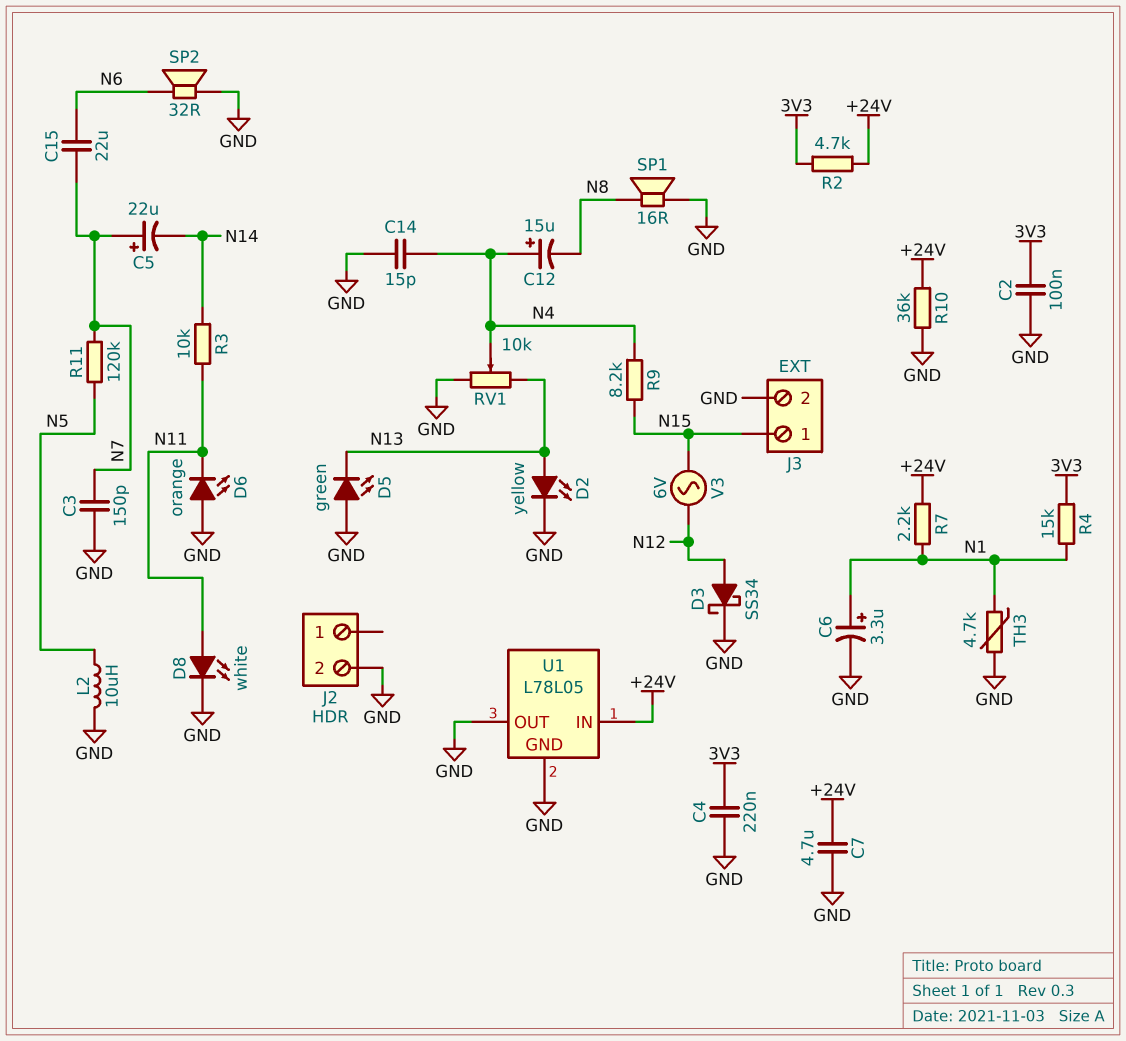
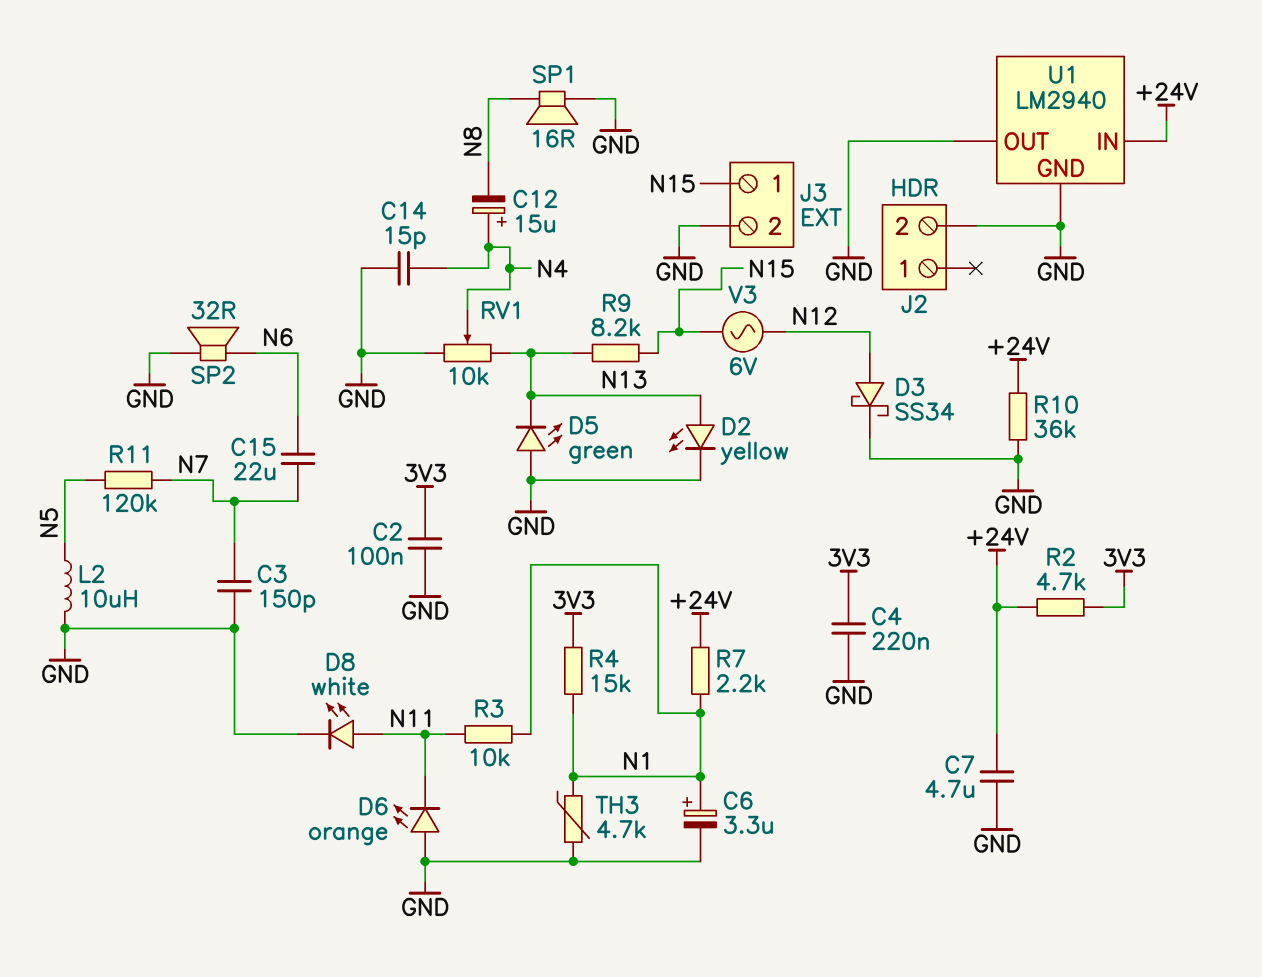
C5: 22uF (plus N7, minus N14) -> none
R3: 10k (N11, N14) -> 10k (N1, N11)
R9: 8.2k (N4, N15) -> 8.2k (N13, N15)
U1: L78L05 -> LM2940

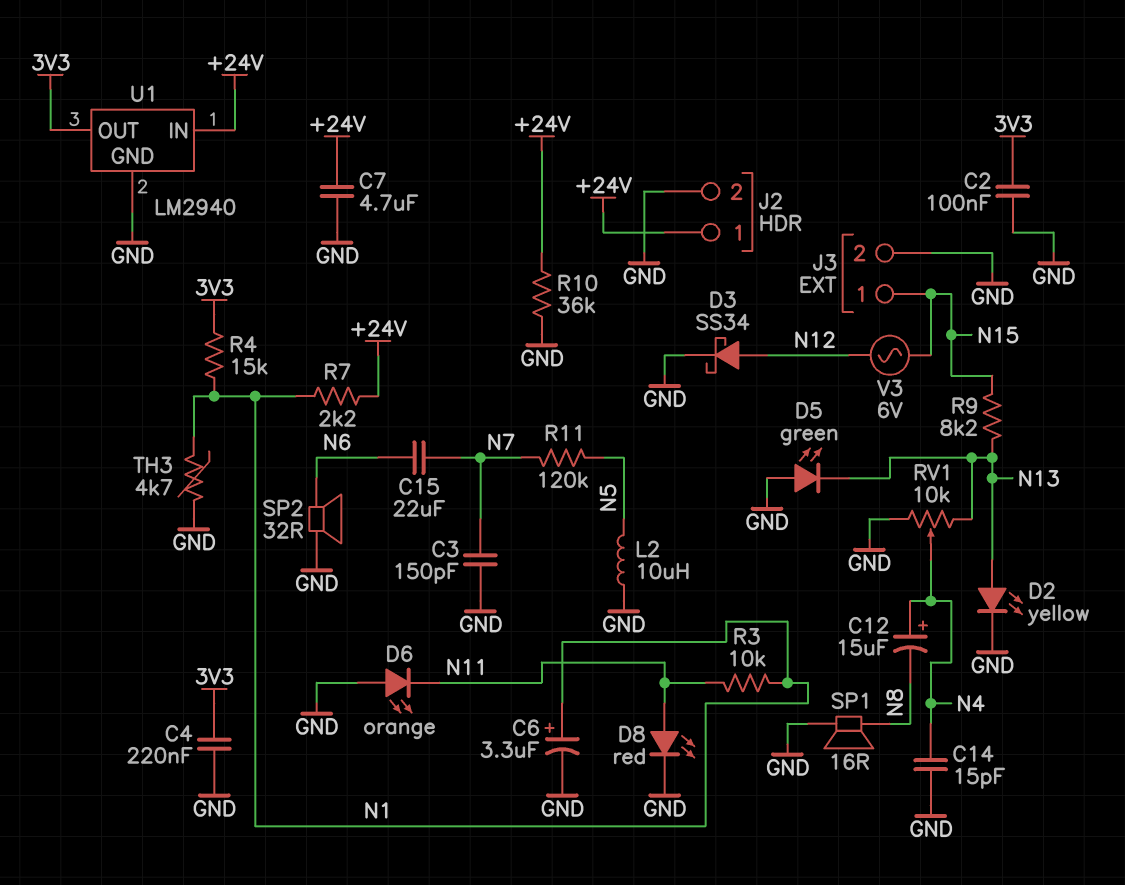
D8: LED white (A N11, K GND) -> LED red (A N11, K GND)
J2 pin 1: none -> +24V
R2: 4.7k (+24V, 3V3) -> none
U1 pin OUT: GND -> 3V3

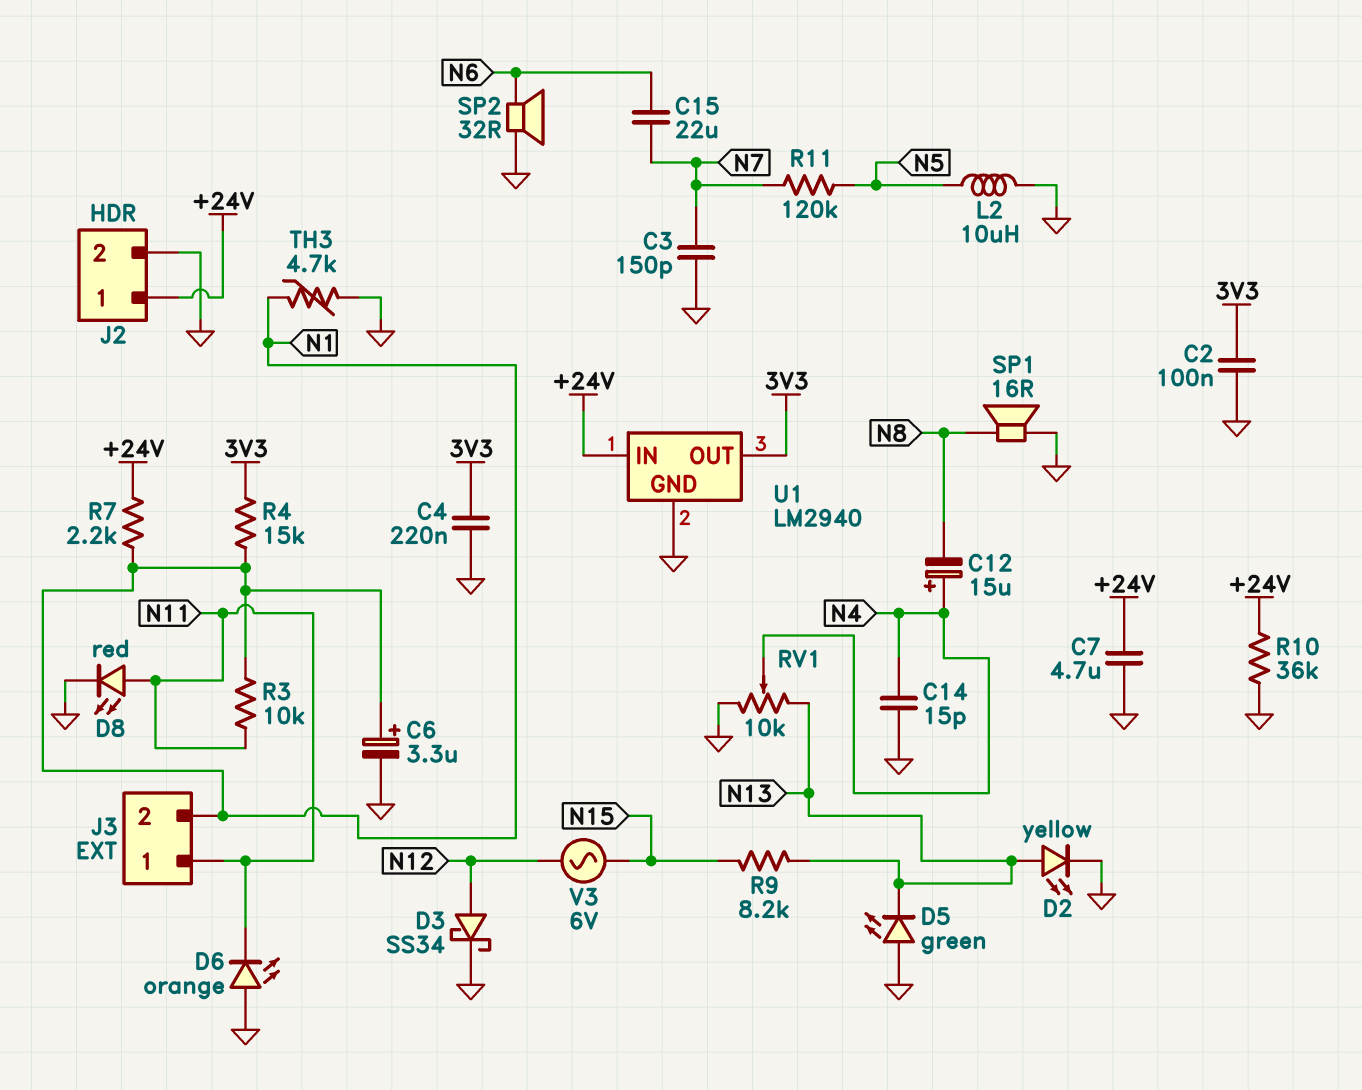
J3 pin 1: N15 -> N11
J3 pin 2: GND -> N1

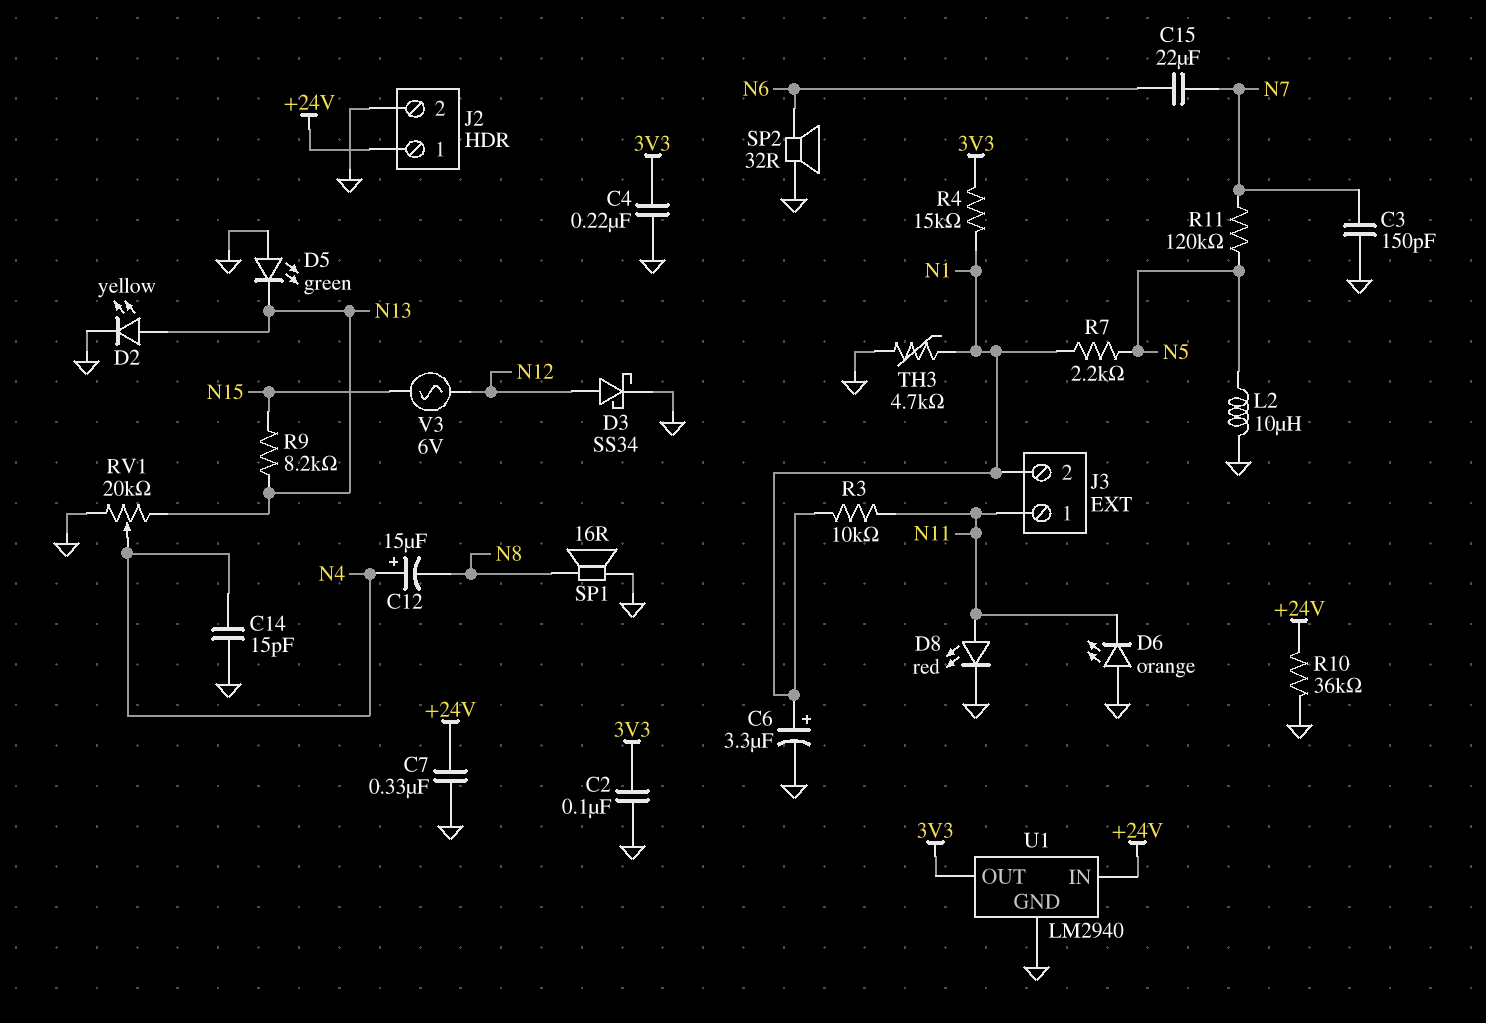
C7: 4.7uF (+24V, GND) -> 330nF (+24V, GND)
R7: 2.2k (+24V, N1) -> 2.2k (N1, N5)
RV1: 10k (GND, N13, wiper N4) -> 20k (GND, N13, wiper N4)

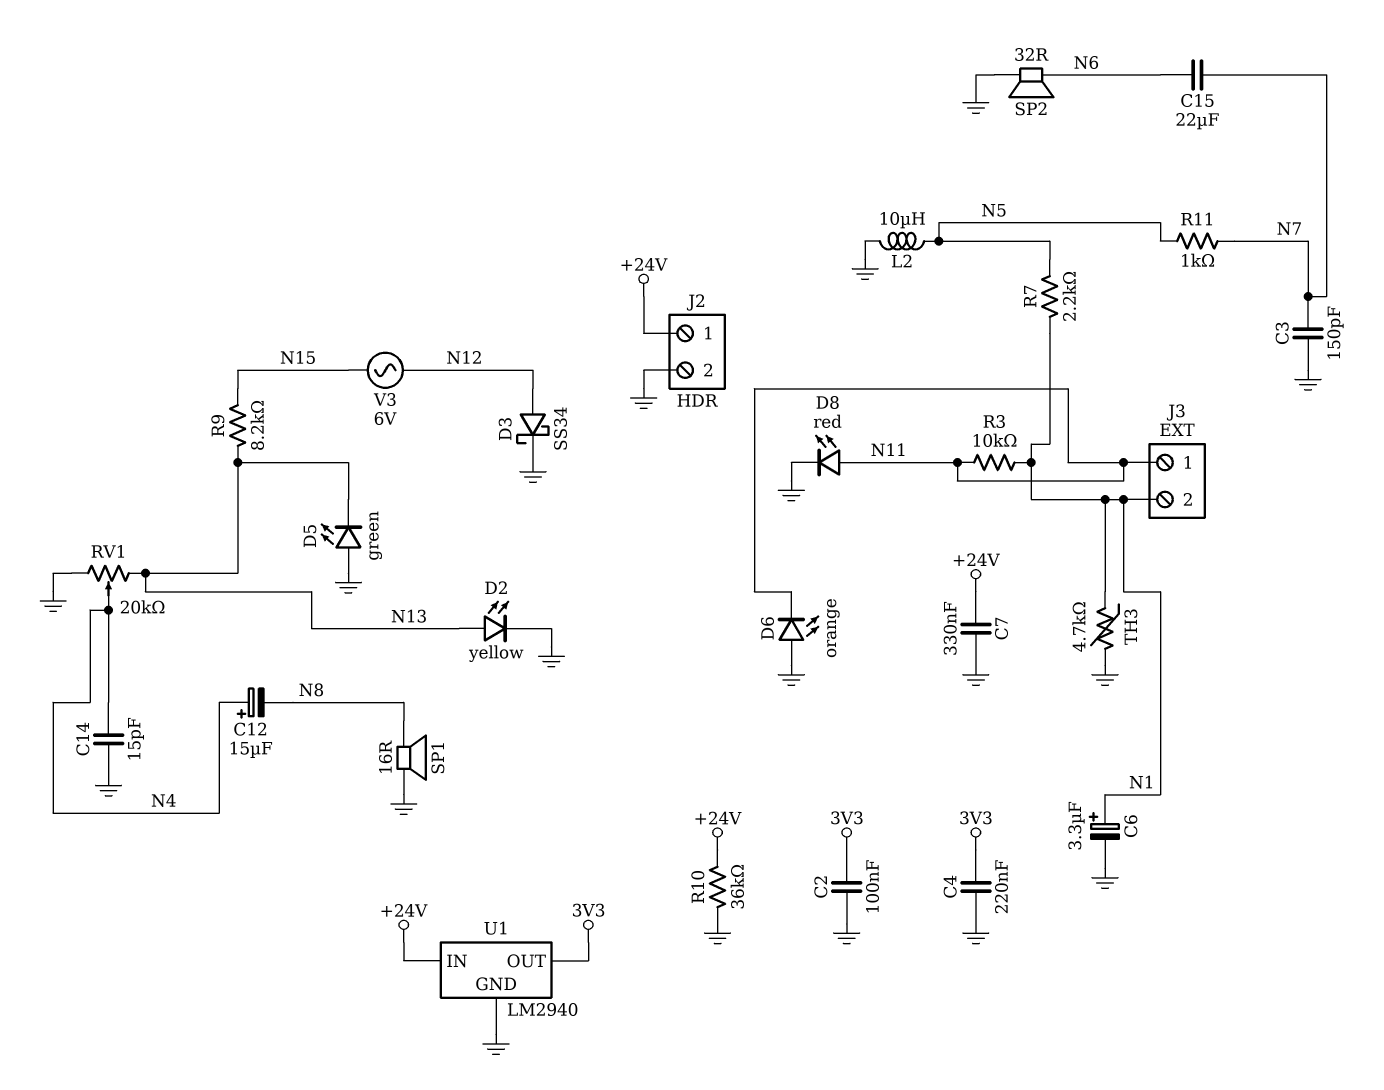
R4: 15k (3V3, N1) -> none
R11: 120k (N5, N7) -> 1k (N5, N7)

